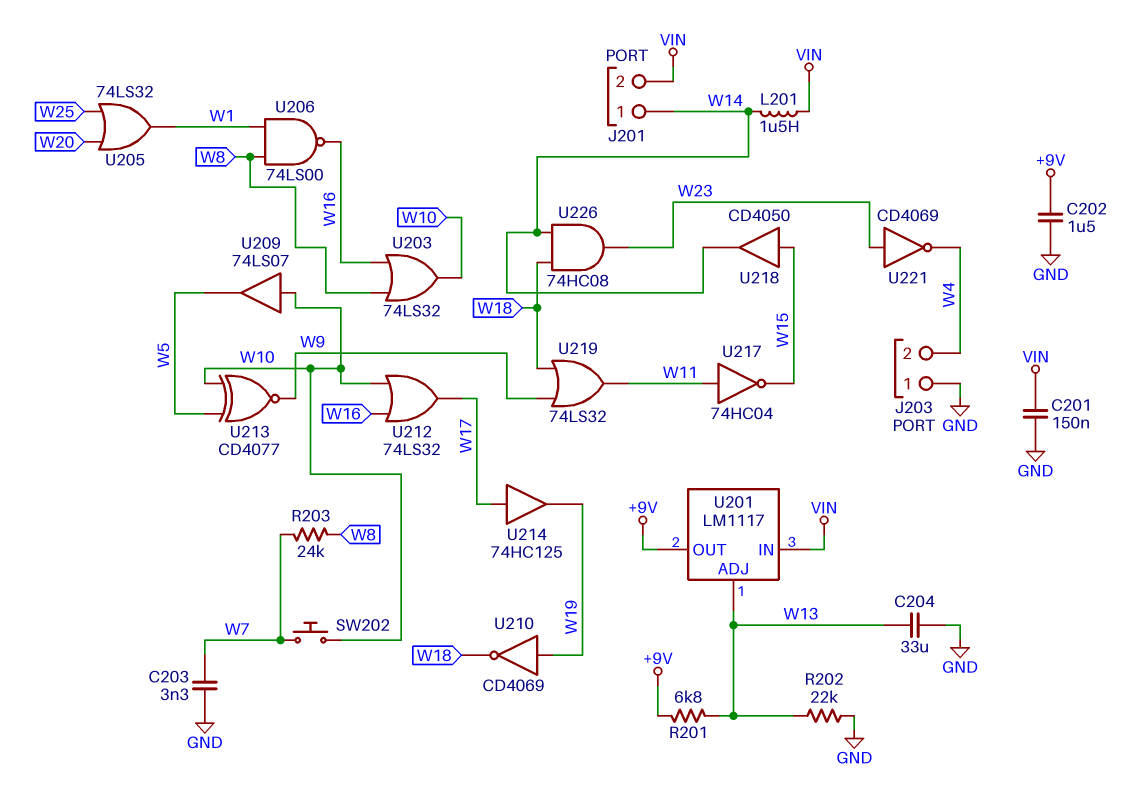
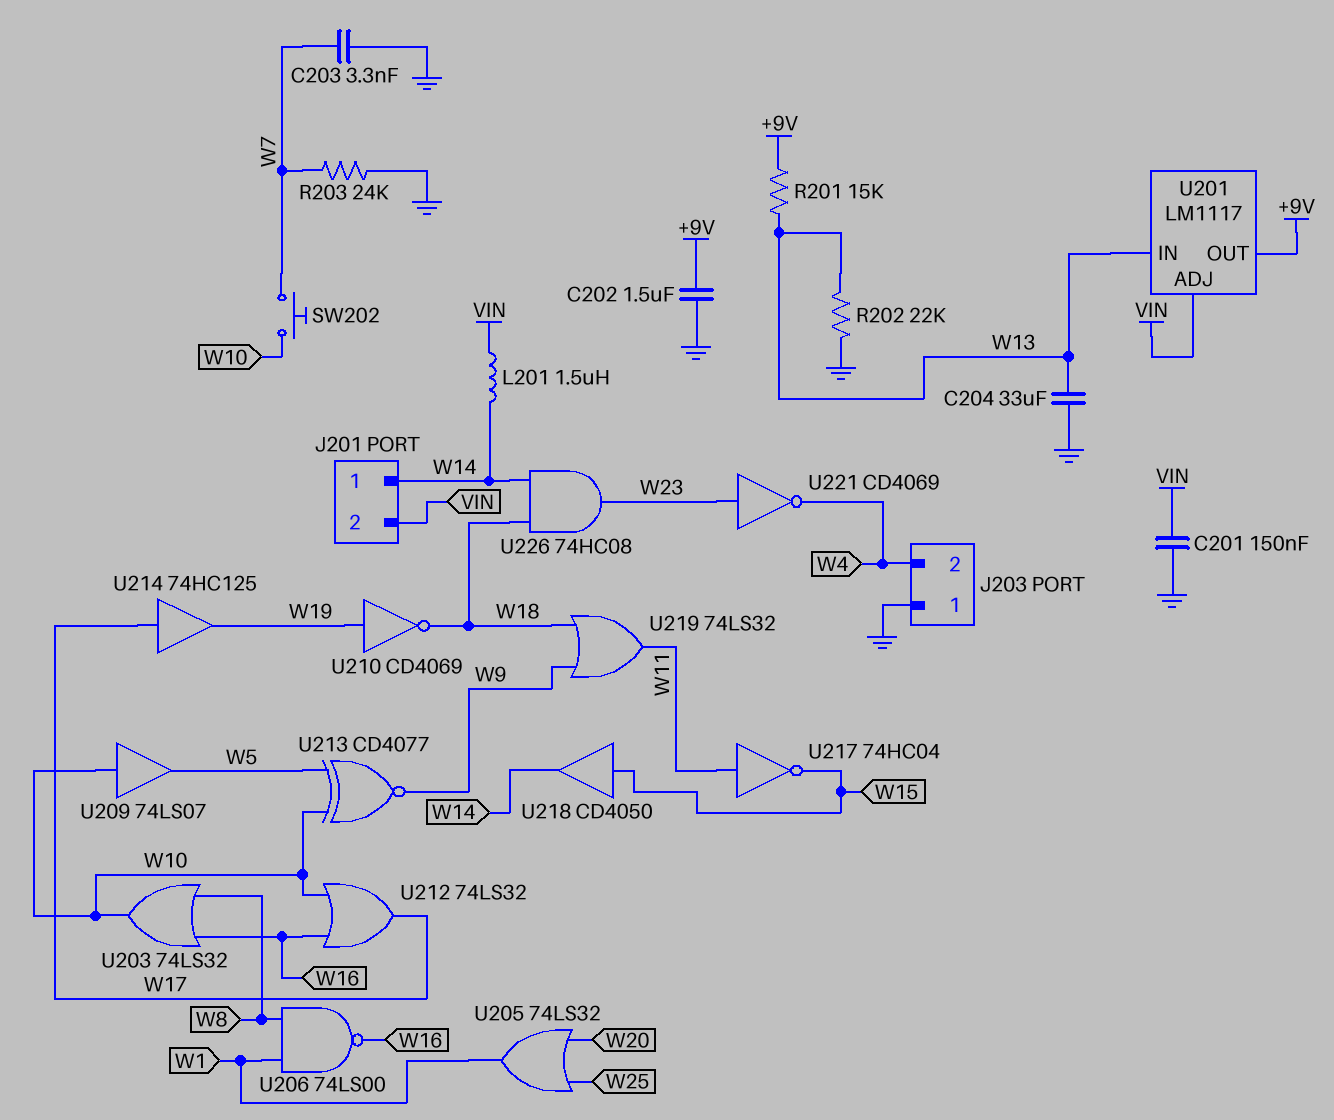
R201: 6.8k (+9V, W13) -> 15k (+9V, W13)
R203: 24k (W7, W8) -> 24k (GND, W7)
U201 pin ADJ: W13 -> VIN
U201 pin IN: VIN -> W13

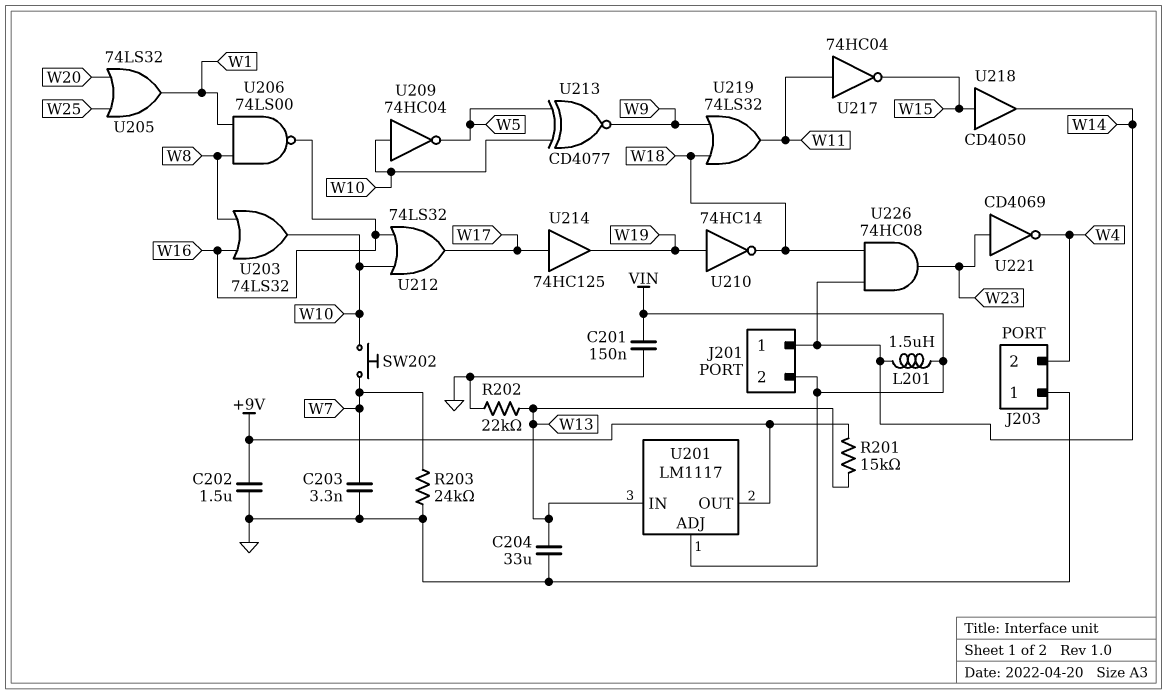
U209: buffer 74LS07 (in W10, out W5) -> NOT 74HC04 (in W10, out W5)
U210: NOT CD4069 (in W19, out W18) -> NOT 74HC14 (in W19, out W18)

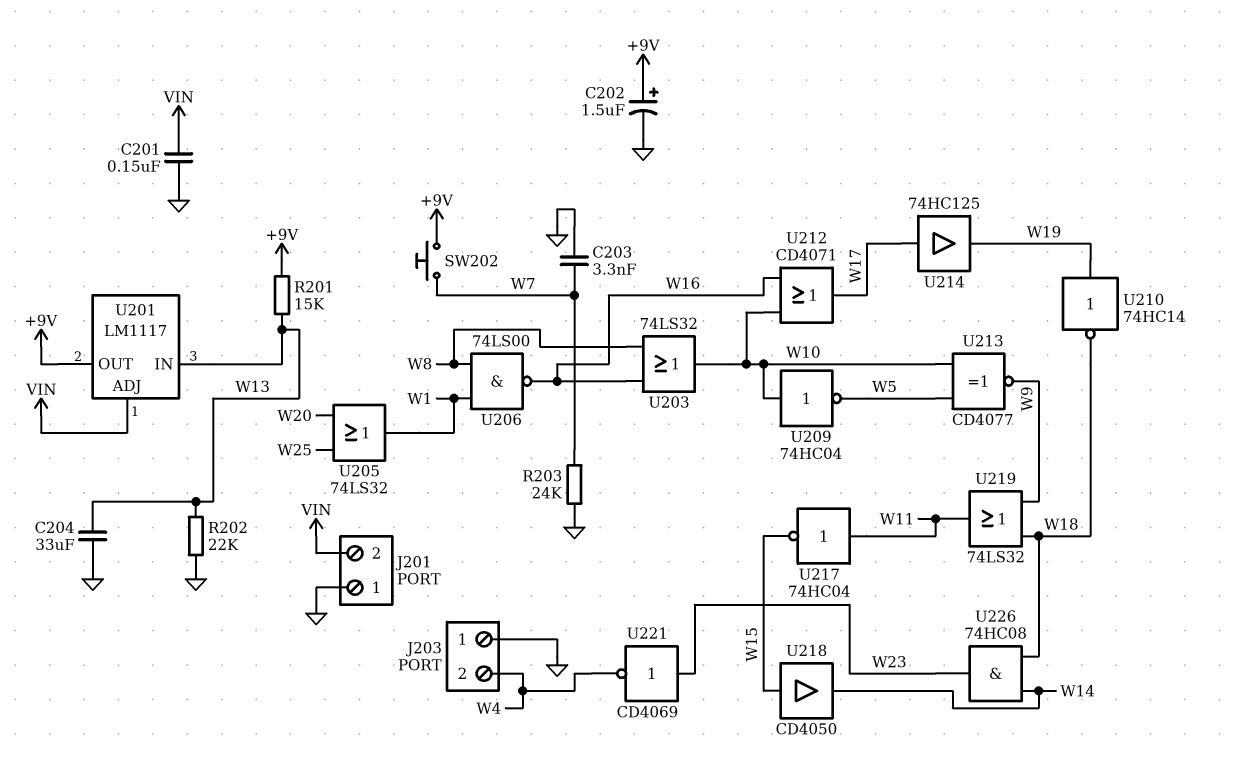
C202: 1.5uF (+9V, GND) -> 1.5uF (plus +9V, minus GND)
J201 pin 1: W14 -> GND
L201: 1.5uH (VIN, W14) -> none
SW202: button (W7, W10) -> button (+9V, W7)
U212: OR 74LS32 (in W10, in W16, out W17) -> OR CD4071 (in W10, in W16, out W17)

